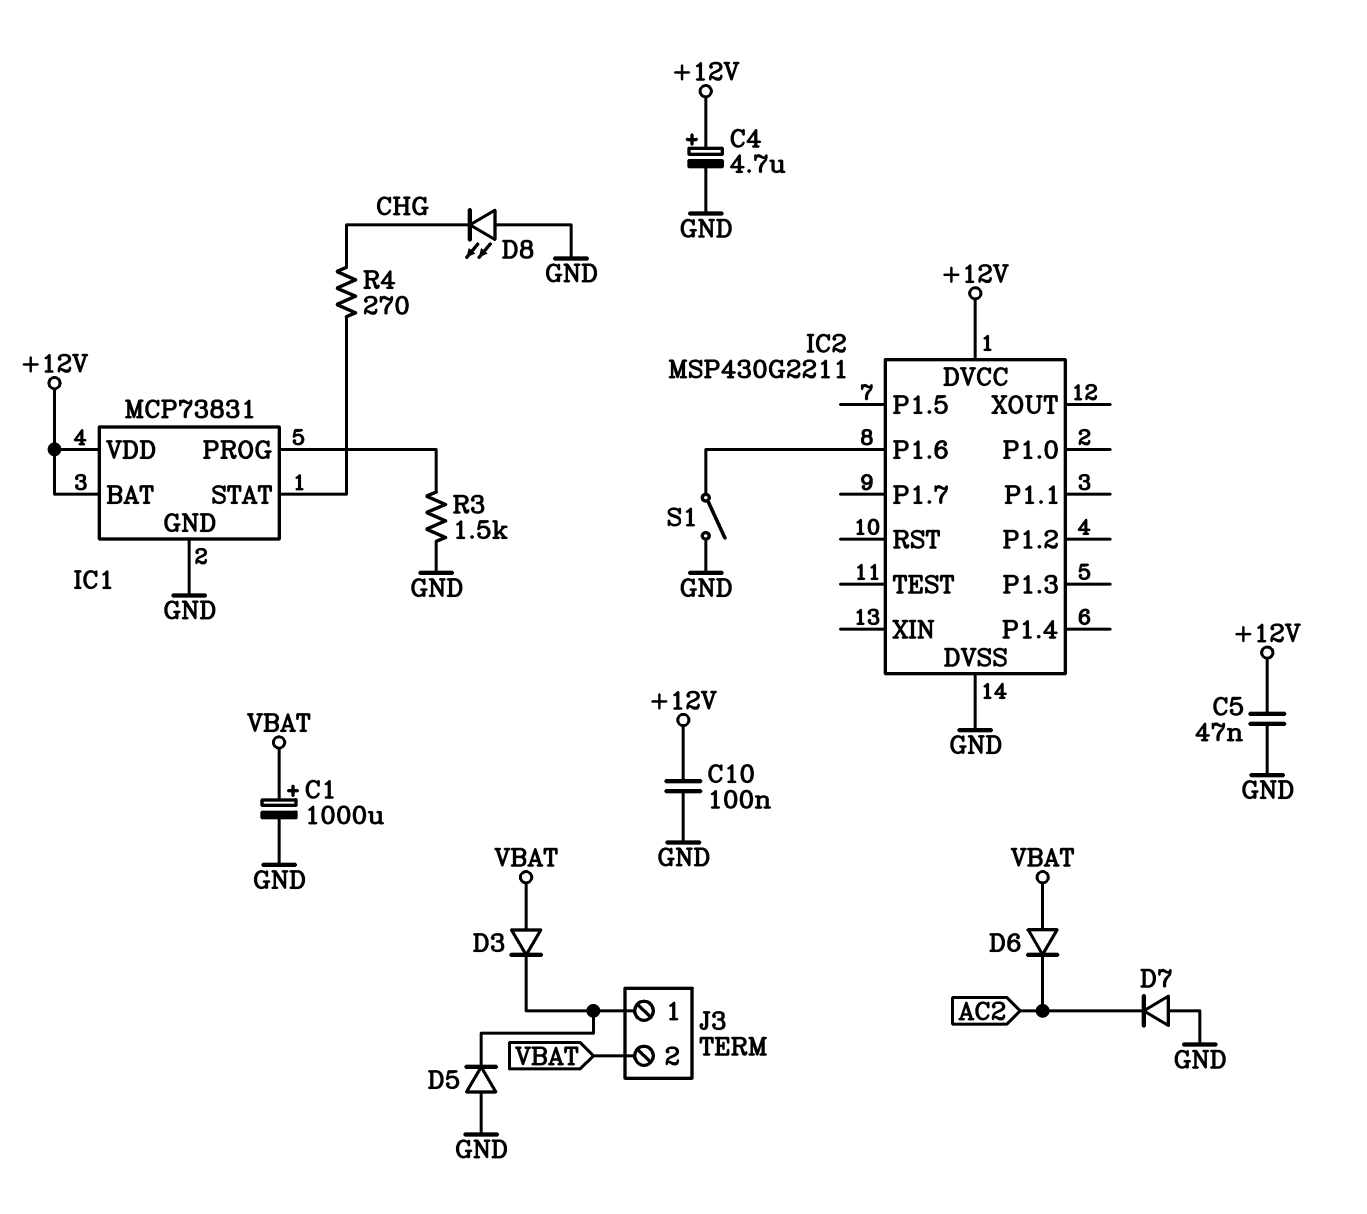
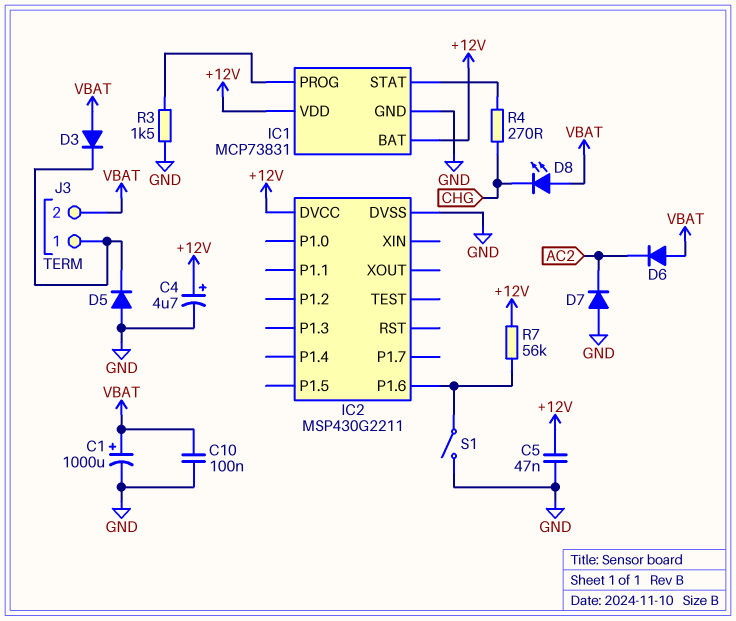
C10: 100nF (+12V, GND) -> 100nF (GND, VBAT)
D8: LED (A GND, K CHG) -> LED (A VBAT, K CHG)
R7: none -> 56k (+12V, IC2/P1.6)

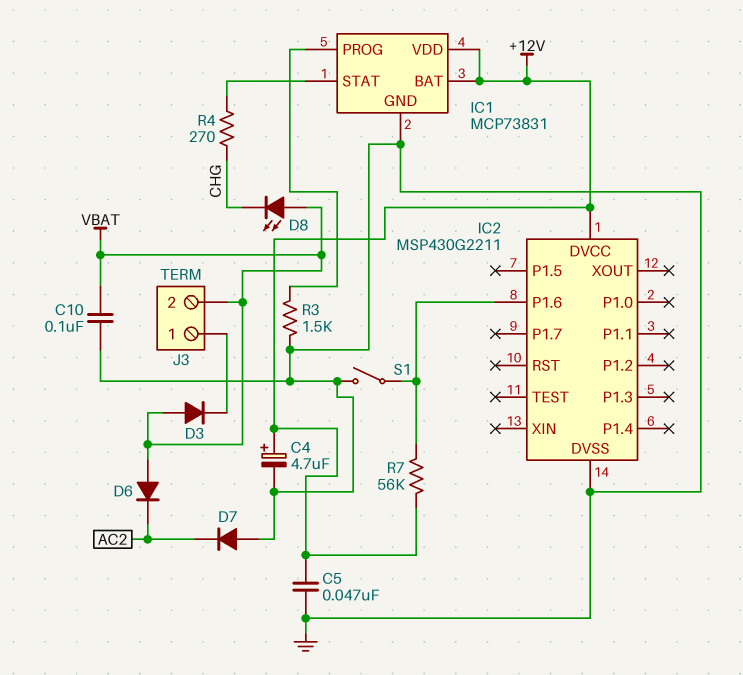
C1: 1000uF (plus VBAT, minus GND) -> none
D5: diode (A GND, K J3/1) -> none

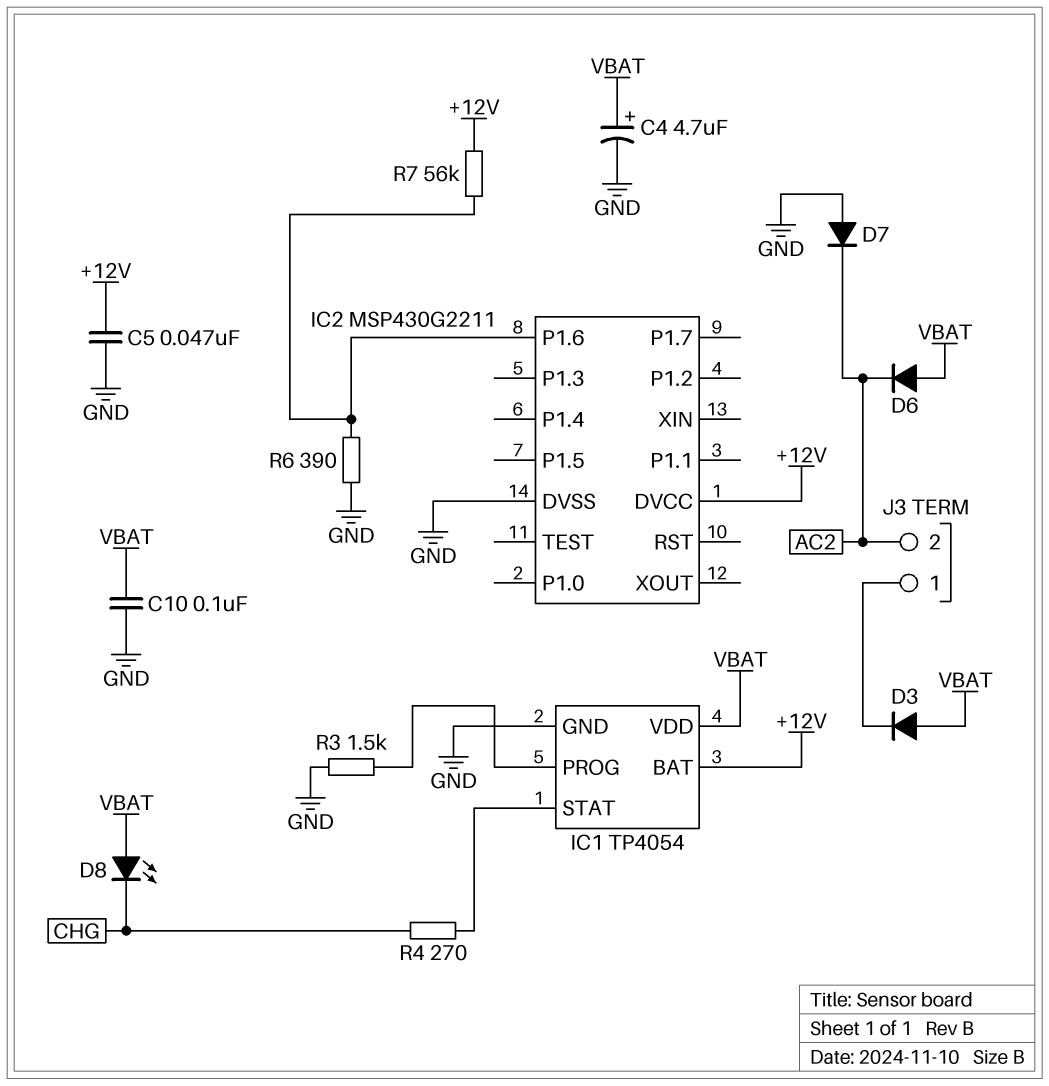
C4: 4.7uF (plus +12V, minus GND) -> 4.7uF (plus VBAT, minus GND)
IC1: MCP73831 -> TP4054
IC1 pin VDD: +12V -> VBAT
J3 pin 2: VBAT -> AC2
R6: none -> 390 (GND, IC2/P1.6)
S1: switch (GND, IC2/P1.6) -> none

